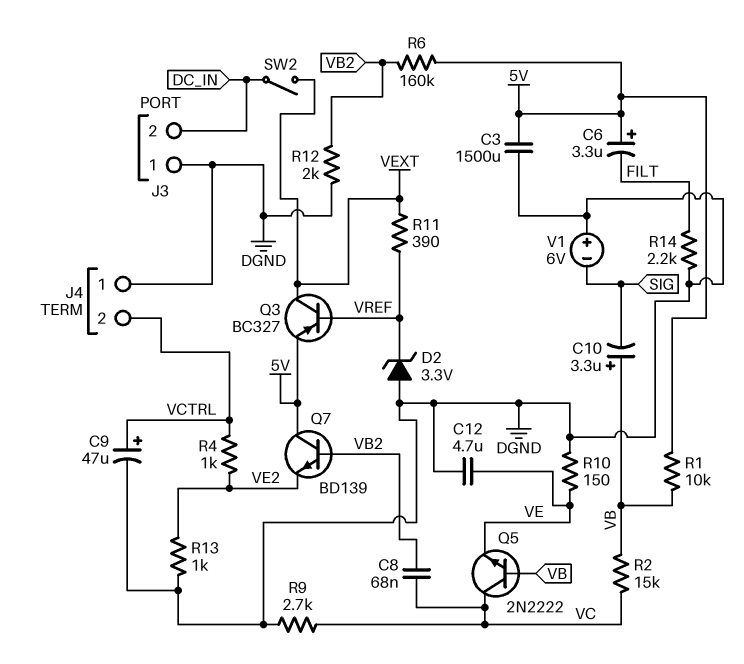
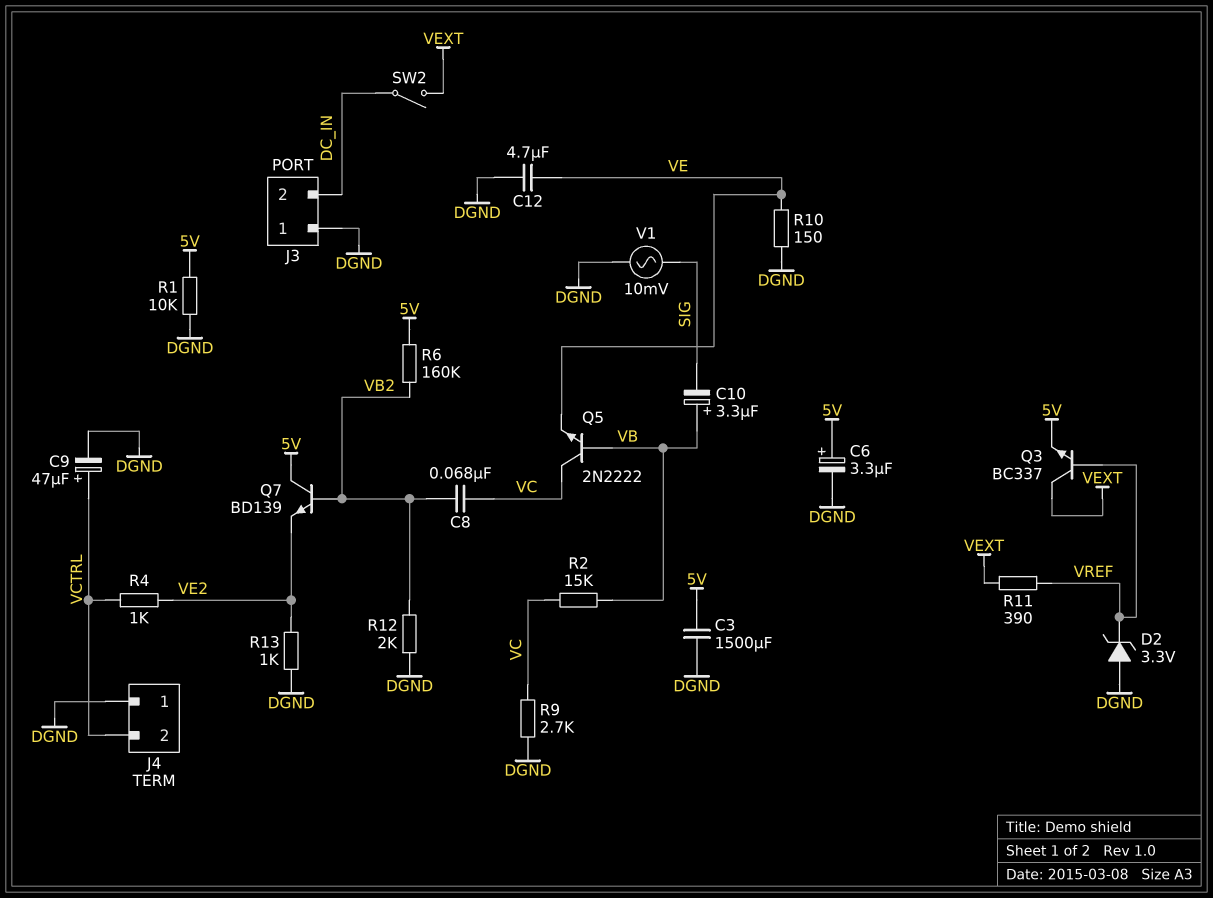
C6: 3.3uF (plus 5V, minus FILT) -> 3.3uF (plus 5V, minus DGND)
Q3: PNP BC327 (B VREF, C VEXT, E 5V) -> NPN BC337 (B VREF, C VEXT, E 5V)
R1: 10k (5V, VB) -> 10k (5V, DGND)
R14: 2.2k (DGND, FILT) -> none
V1: 6V (plus DGND, minus SIG) -> AC 10mV (DGND, SIG)

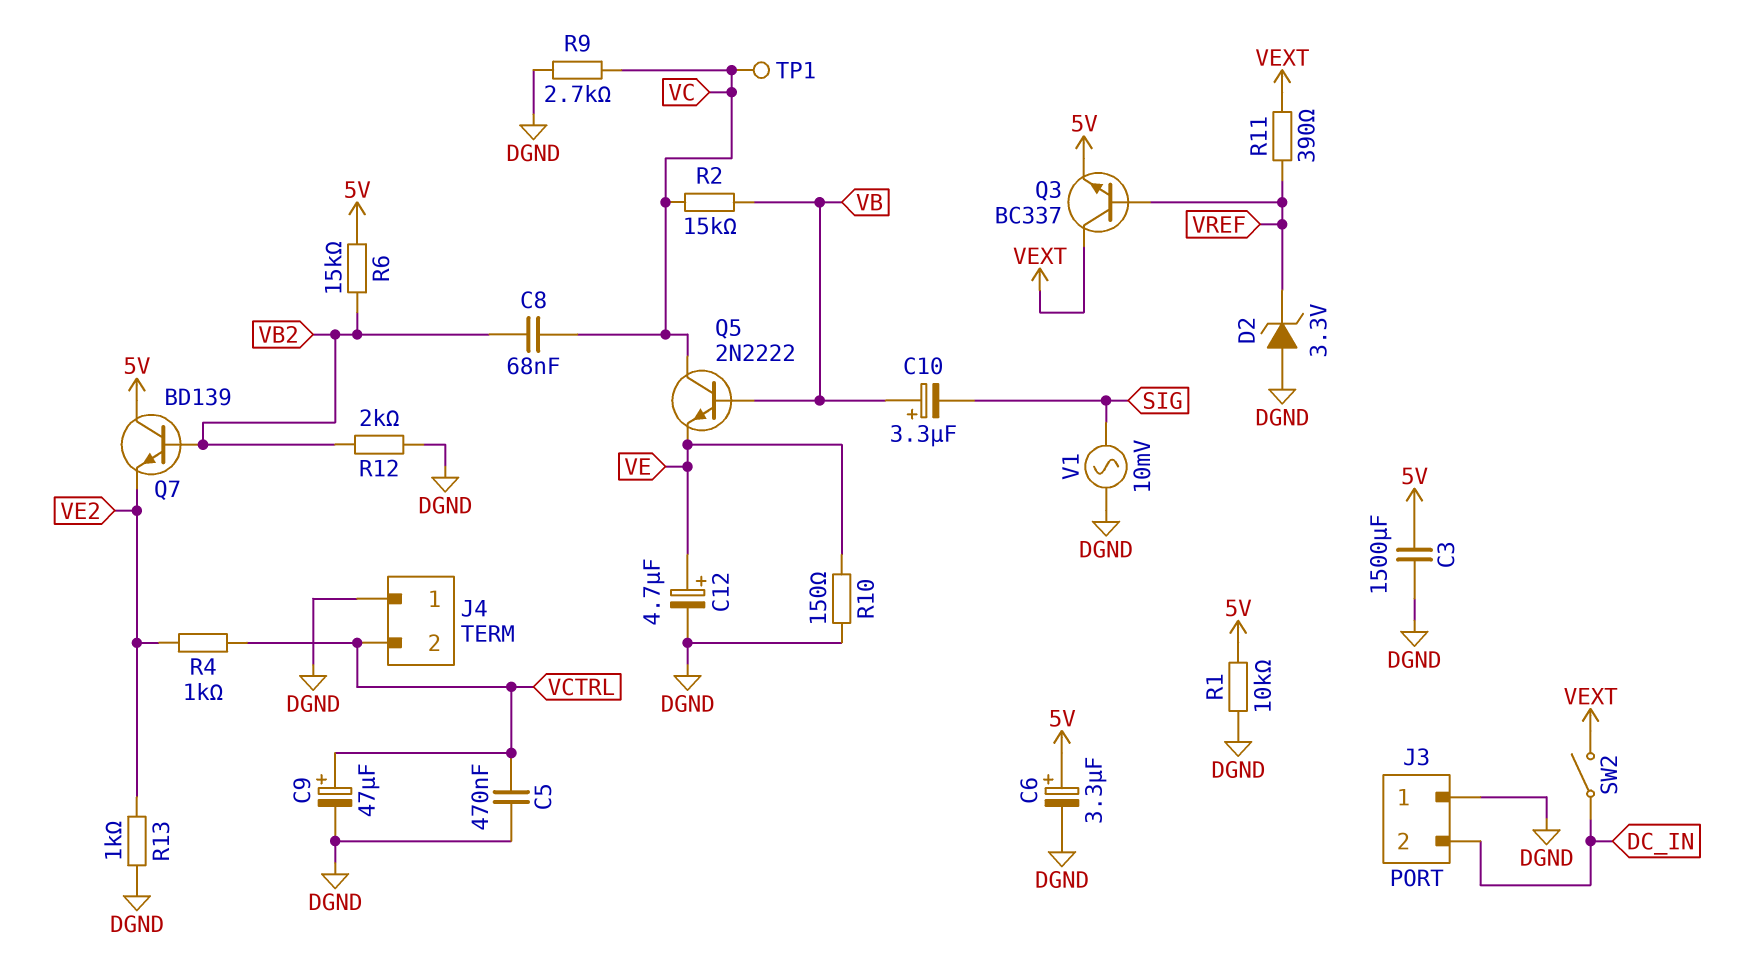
C5: none -> 470nF (DGND, VCTRL)
C12: 4.7uF (DGND, VE) -> 4.7uF (plus VE, minus DGND)
R6: 160k (5V, VB2) -> 15k (5V, VB2)
TP1: none -> test point (VC)

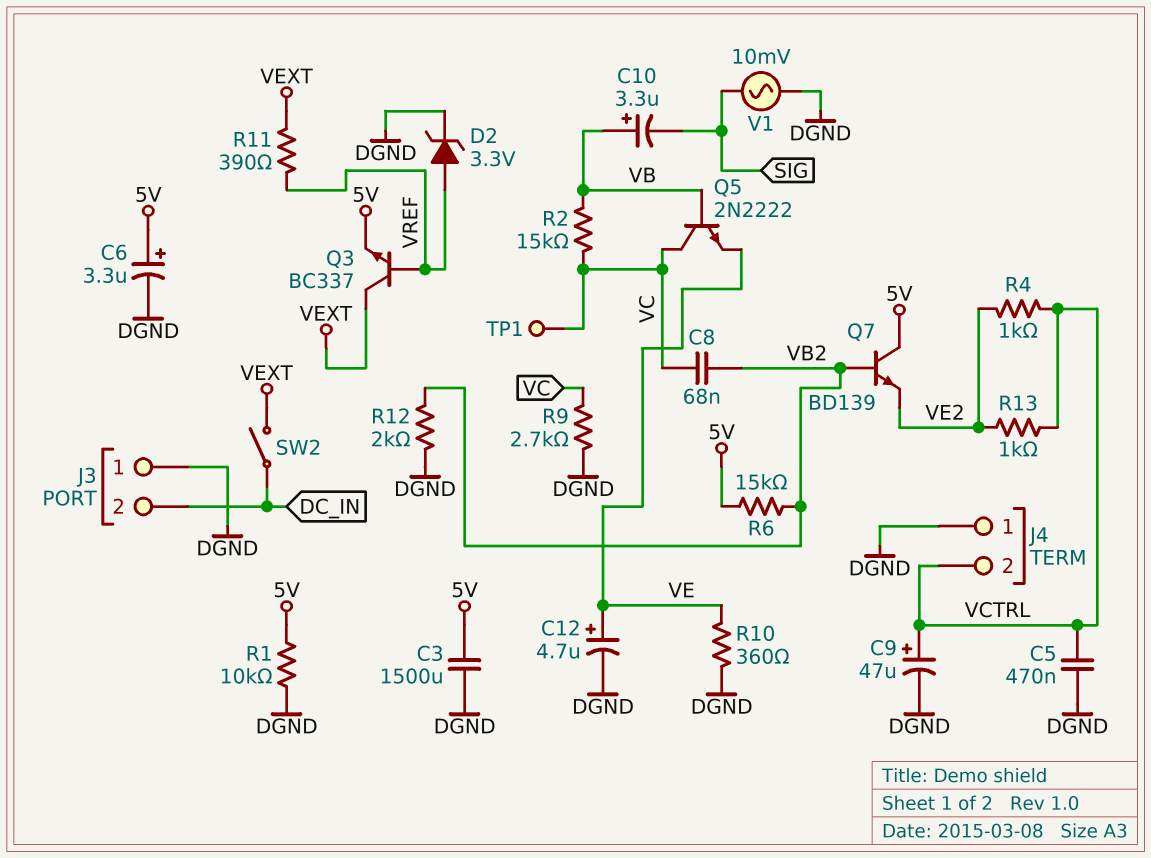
D2: zener 3.3V (A DGND, K VREF) -> zener 3.3V (A VREF, K DGND)
R10: 150 (DGND, VE) -> 360 (DGND, VE)
R13: 1k (DGND, VE2) -> 1k (VCTRL, VE2)

